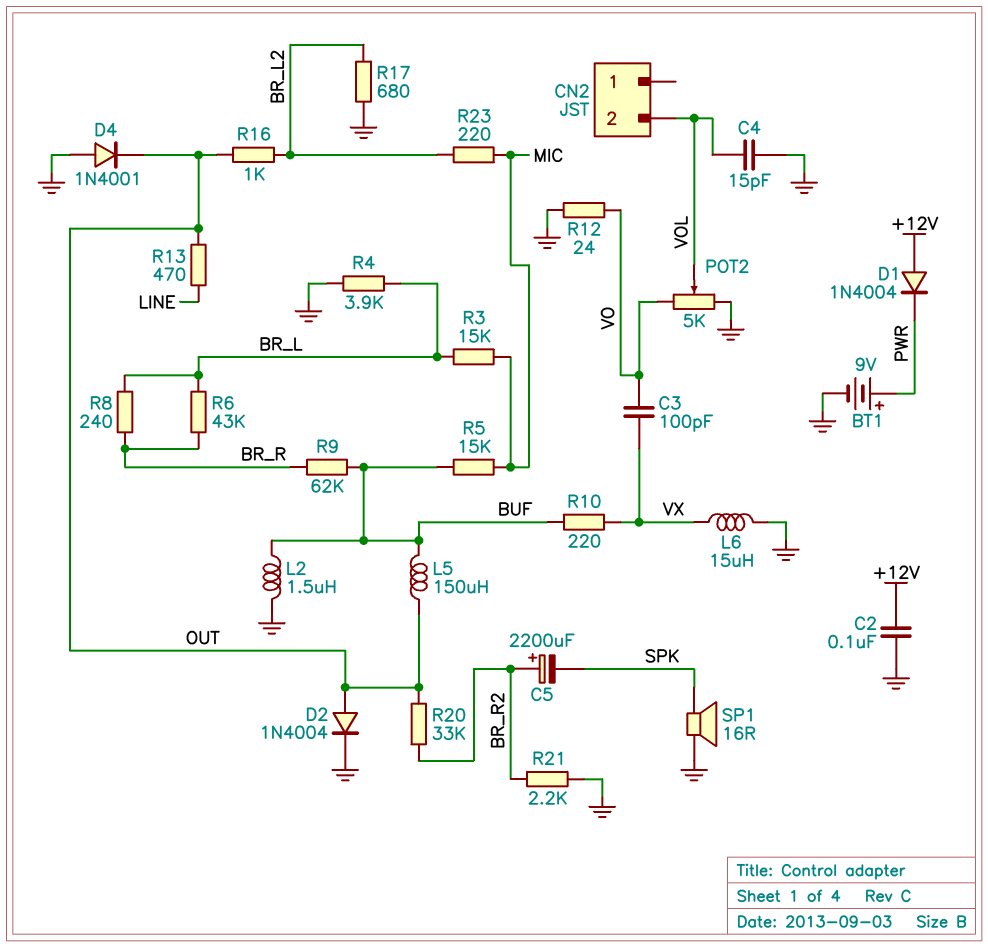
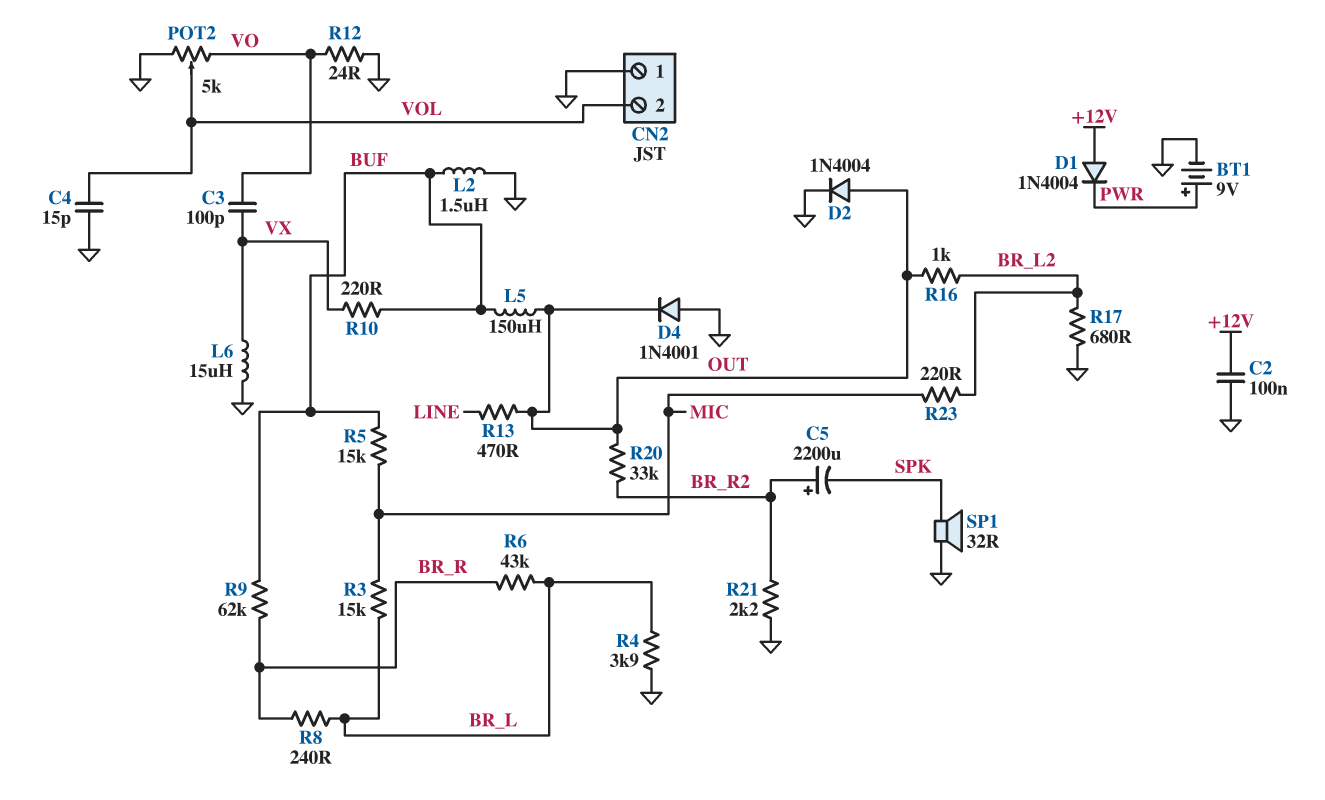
CN2 pin 1: none -> GND
SP1: speaker 16R (GND, SPK) -> speaker 32R (GND, SPK)

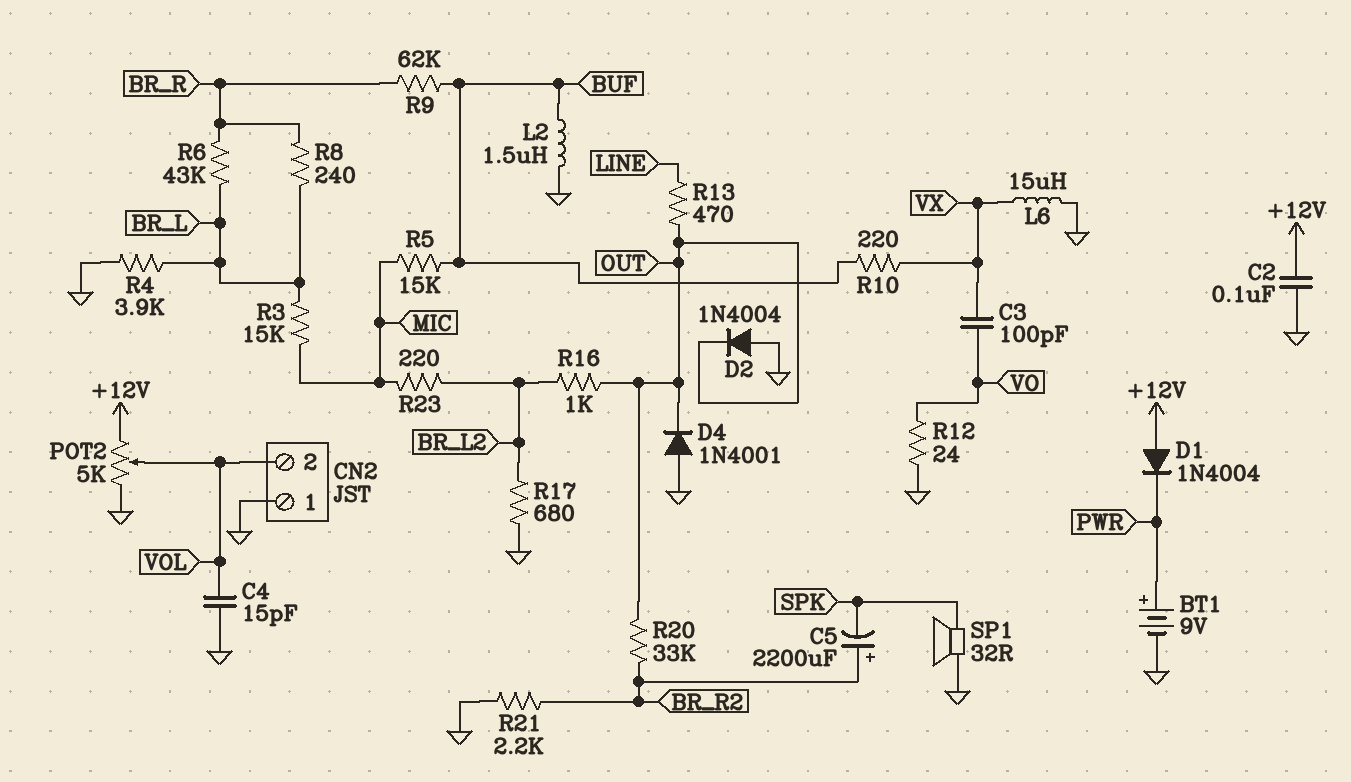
D2: diode 1N4004 (A OUT, K GND) -> diode 1N4004 (A GND, K OUT)
L5: 150uH (BUF, OUT) -> none
POT2: 5k (GND, VO, wiper VOL) -> 5k (+12V, GND, wiper VOL)

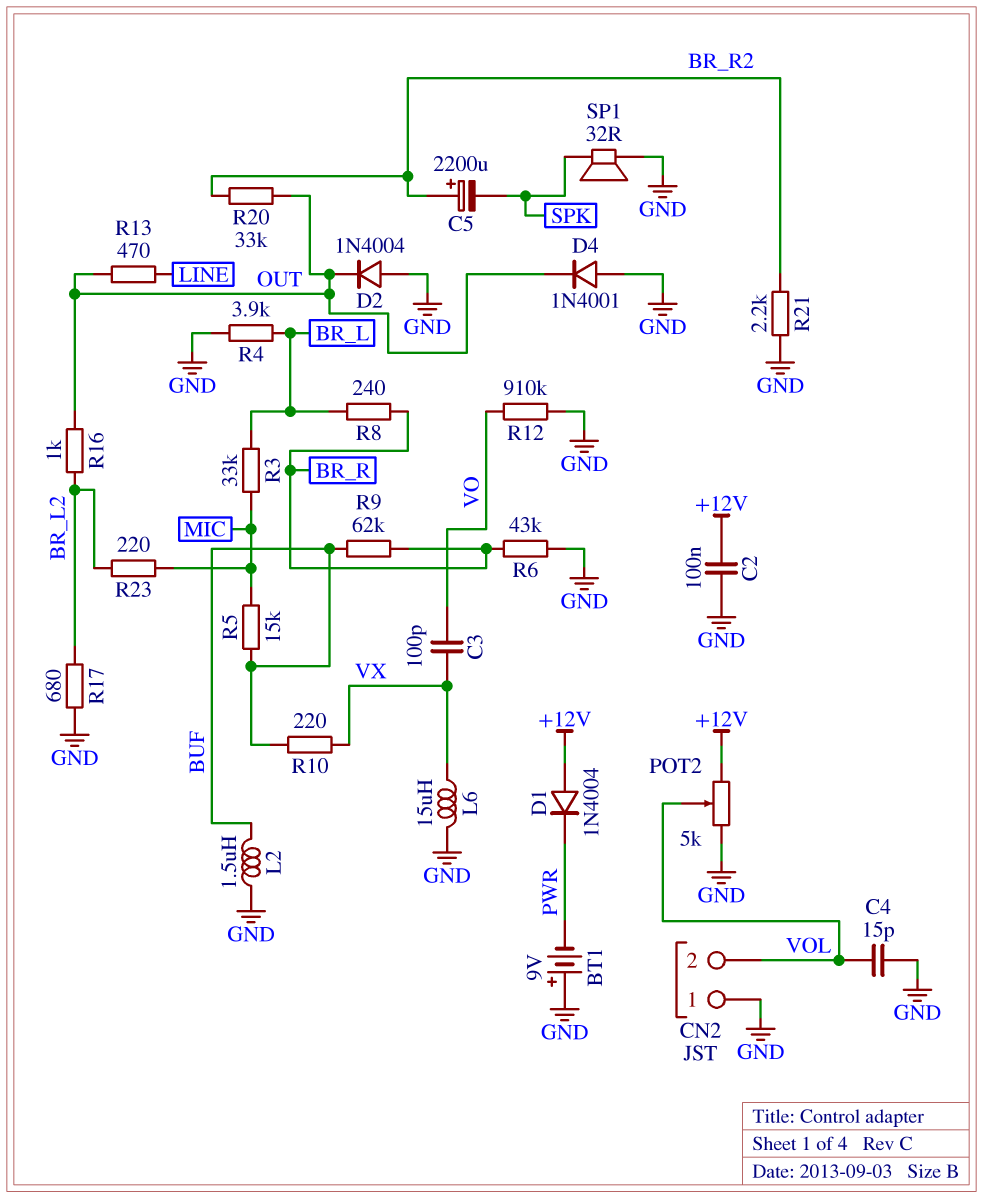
BT1: 9V (plus PWR, minus GND) -> 9V (plus GND, minus PWR)
R3: 15k (BR_L, MIC) -> 33k (BR_L, MIC)
R6: 43k (BR_L, BR_R) -> 43k (BR_R, GND)
R12: 24 (GND, VO) -> 910k (GND, VO)

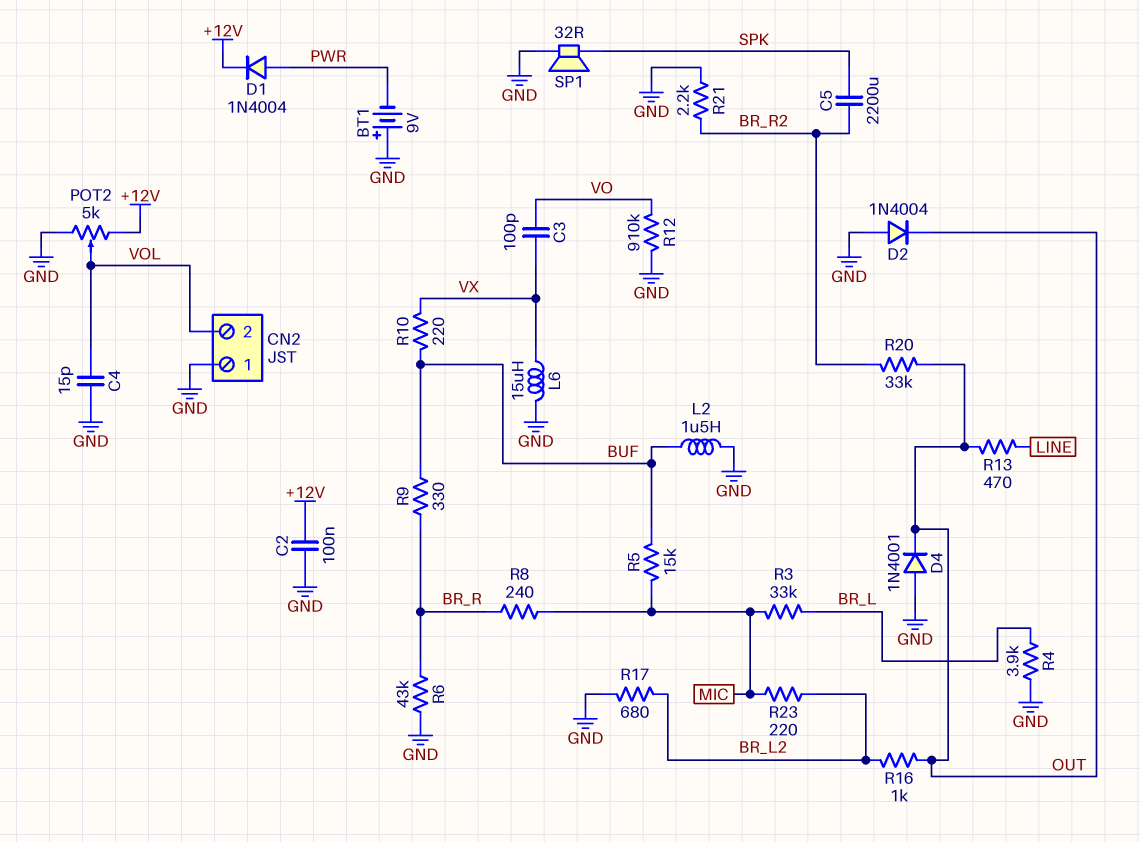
C5: 2200uF (plus BR_R2, minus SPK) -> 2200uF (BR_R2, SPK)
D1: diode 1N4004 (A +12V, K PWR) -> diode 1N4004 (A PWR, K +12V)
R8: 240 (BR_L, BR_R) -> 240 (BR_R, MIC)
R9: 62k (BR_R, BUF) -> 330 (BR_R, BUF)

